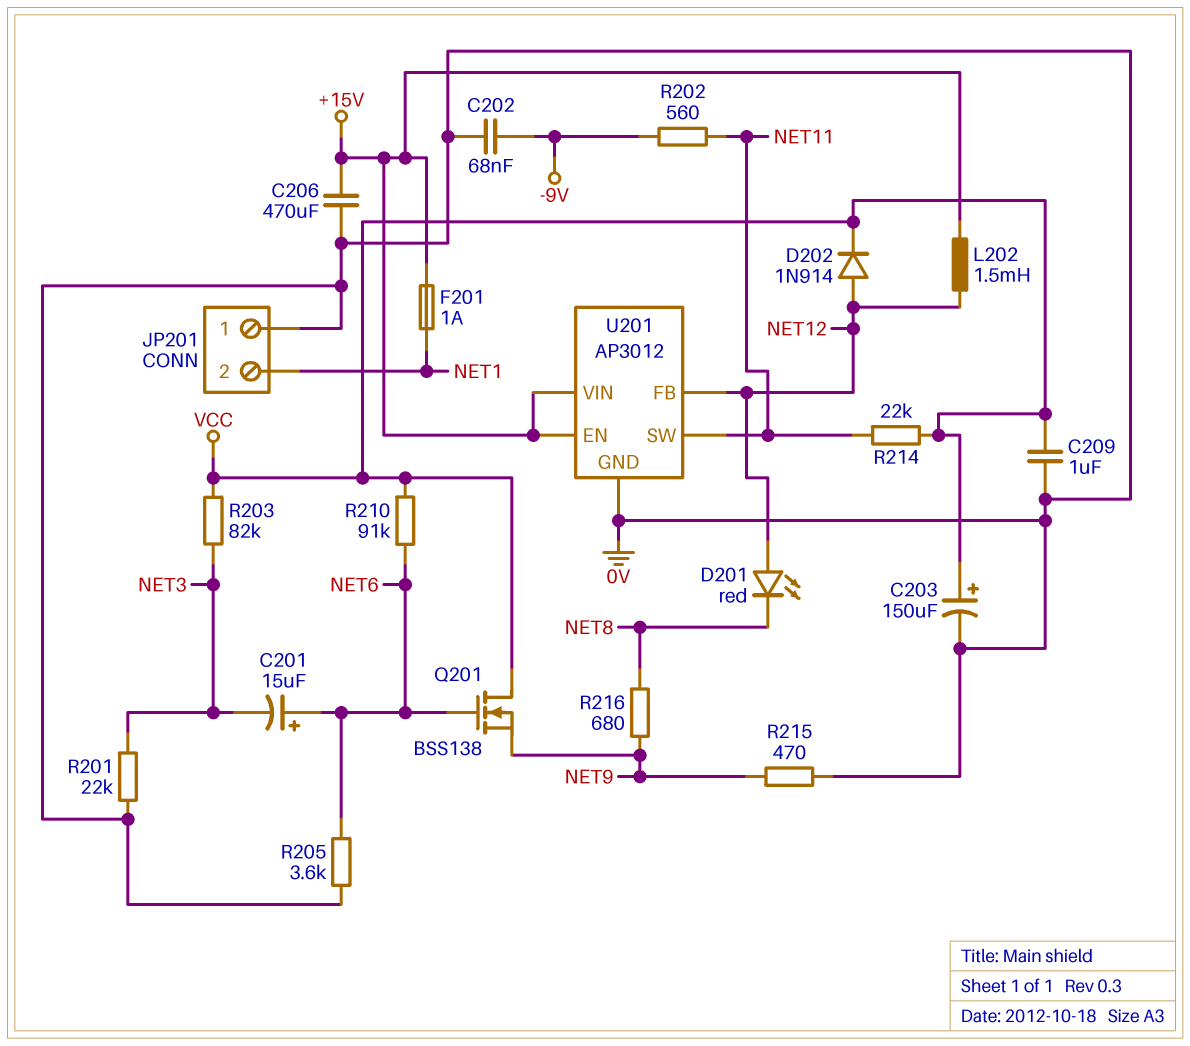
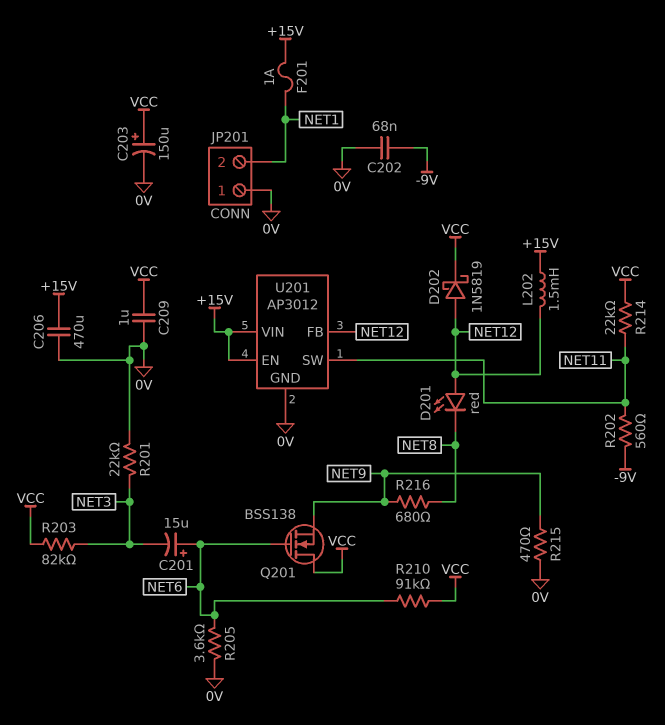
D202: diode 1N914 (A NET12, K VCC) -> schottky 1N5819 (A NET12, K VCC)

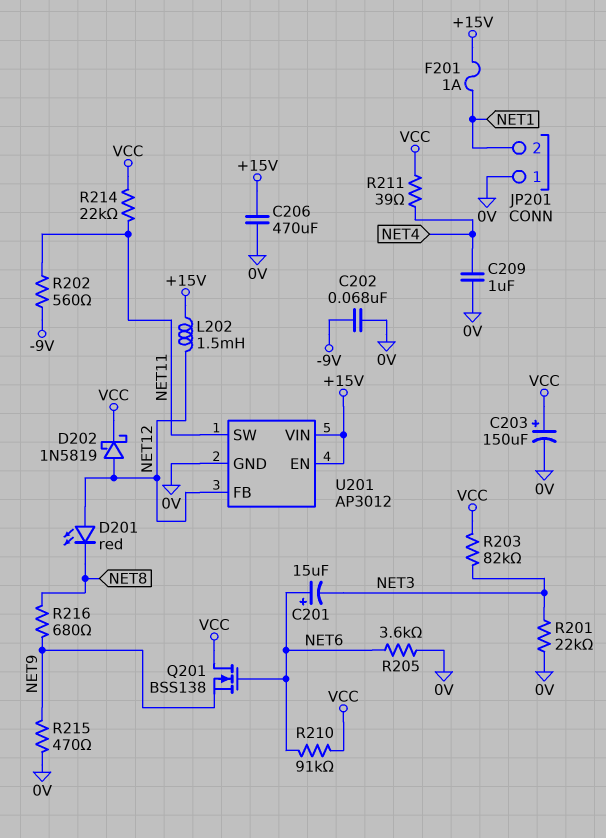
C209: 1uF (0V, VCC) -> 1uF (0V, NET4)
R211: none -> 39 (NET4, VCC)

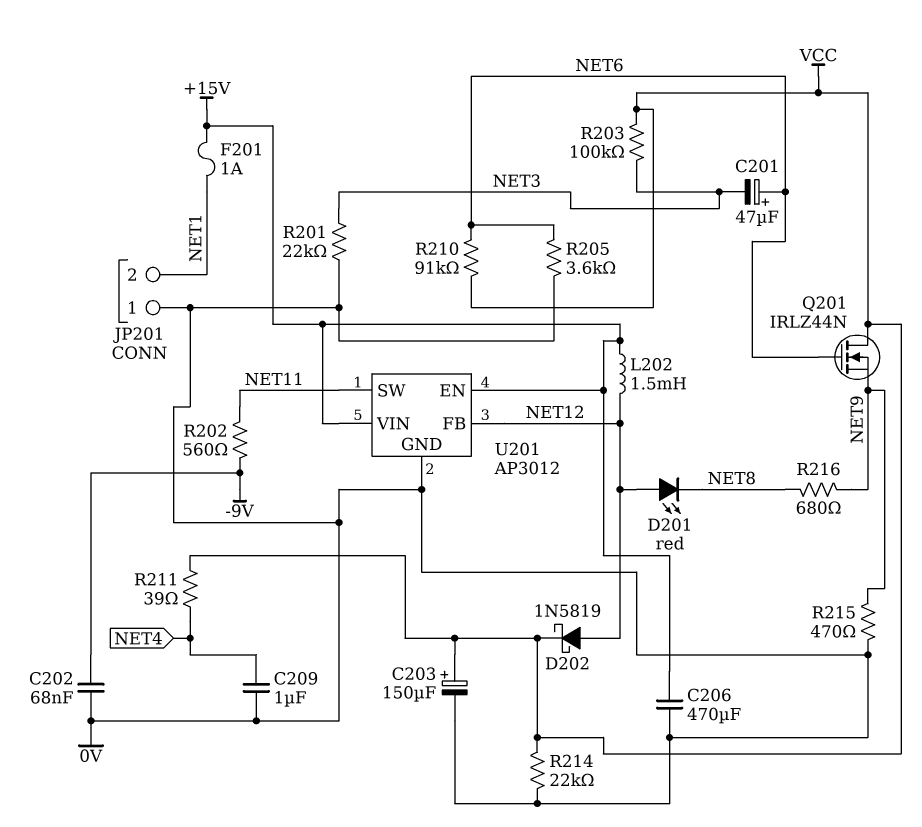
C201: 15uF (plus NET6, minus NET3) -> 47uF (plus NET6, minus NET3)
Q201: NMOS BSS138 (G NET6, D VCC, S NET9) -> NMOS IRLZ44N (G NET6, D VCC, S NET9)
R203: 82k (NET3, VCC) -> 100k (NET3, VCC)
R214: 22k (NET11, VCC) -> 22k (0V, VCC)

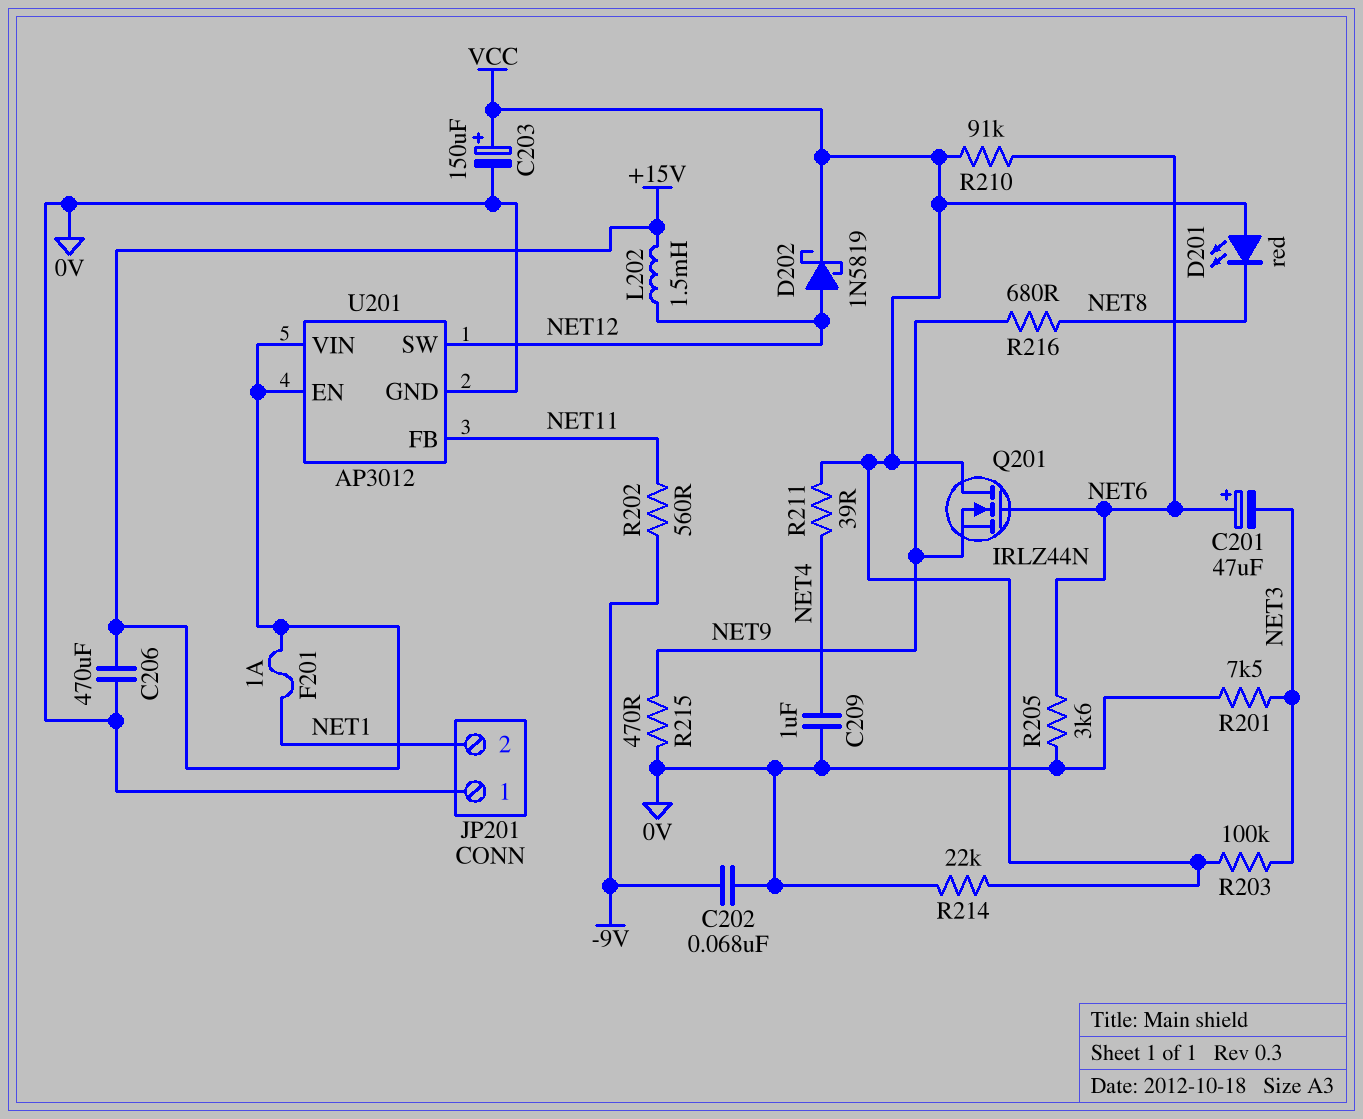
D201: LED red (A NET12, K NET8) -> LED red (A VCC, K NET8)
R201: 22k (0V, NET3) -> 7.5k (0V, NET3)
U201 pin FB: NET12 -> NET11
U201 pin SW: NET11 -> NET12

